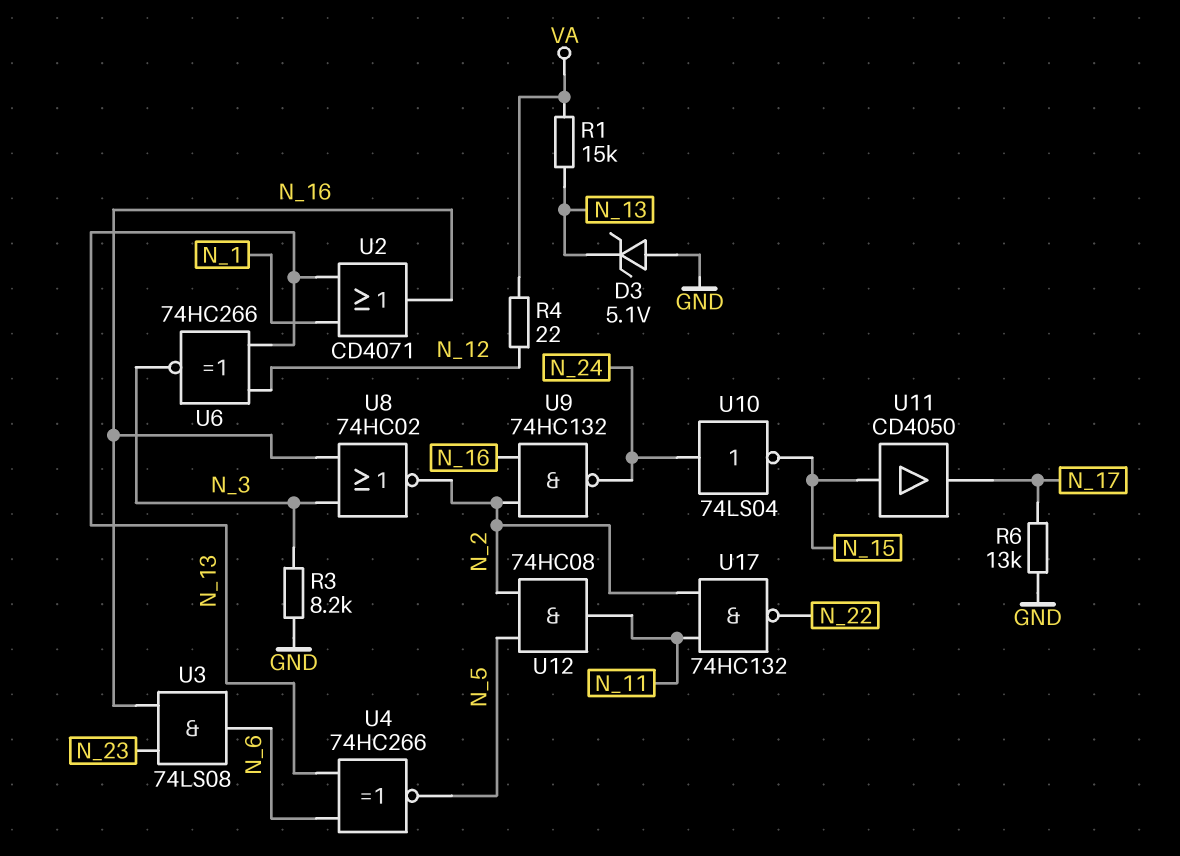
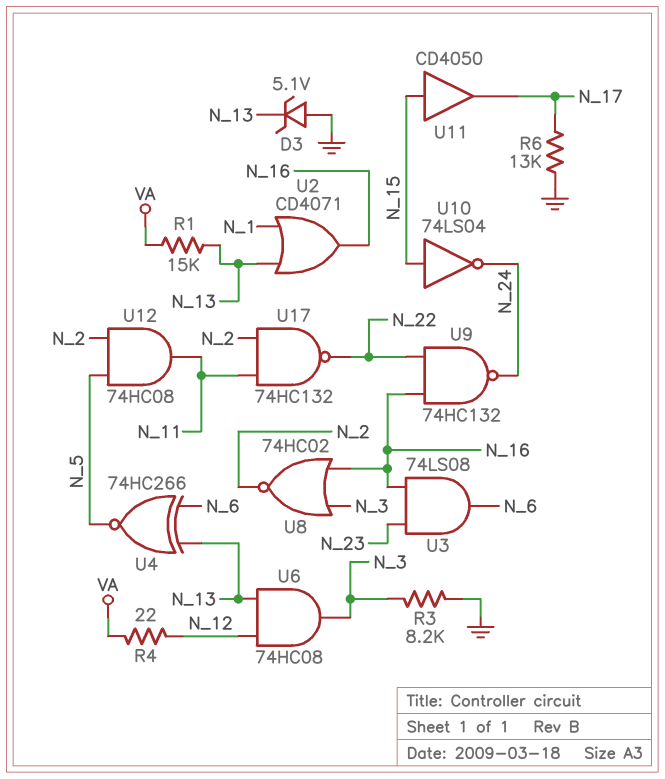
U6: XNOR 74HC266 (in N_12, in N_13, out N_3) -> AND 74HC08 (in N_12, in N_13, out N_3)
U9: NAND 74HC132 (in N_2, in N_16, out N_24) -> NAND 74HC132 (in N_16, in N_22, out N_24)
U10: NOT 74LS04 (in N_24, out N_15) -> NOT 74LS04 (in N_15, out N_24)

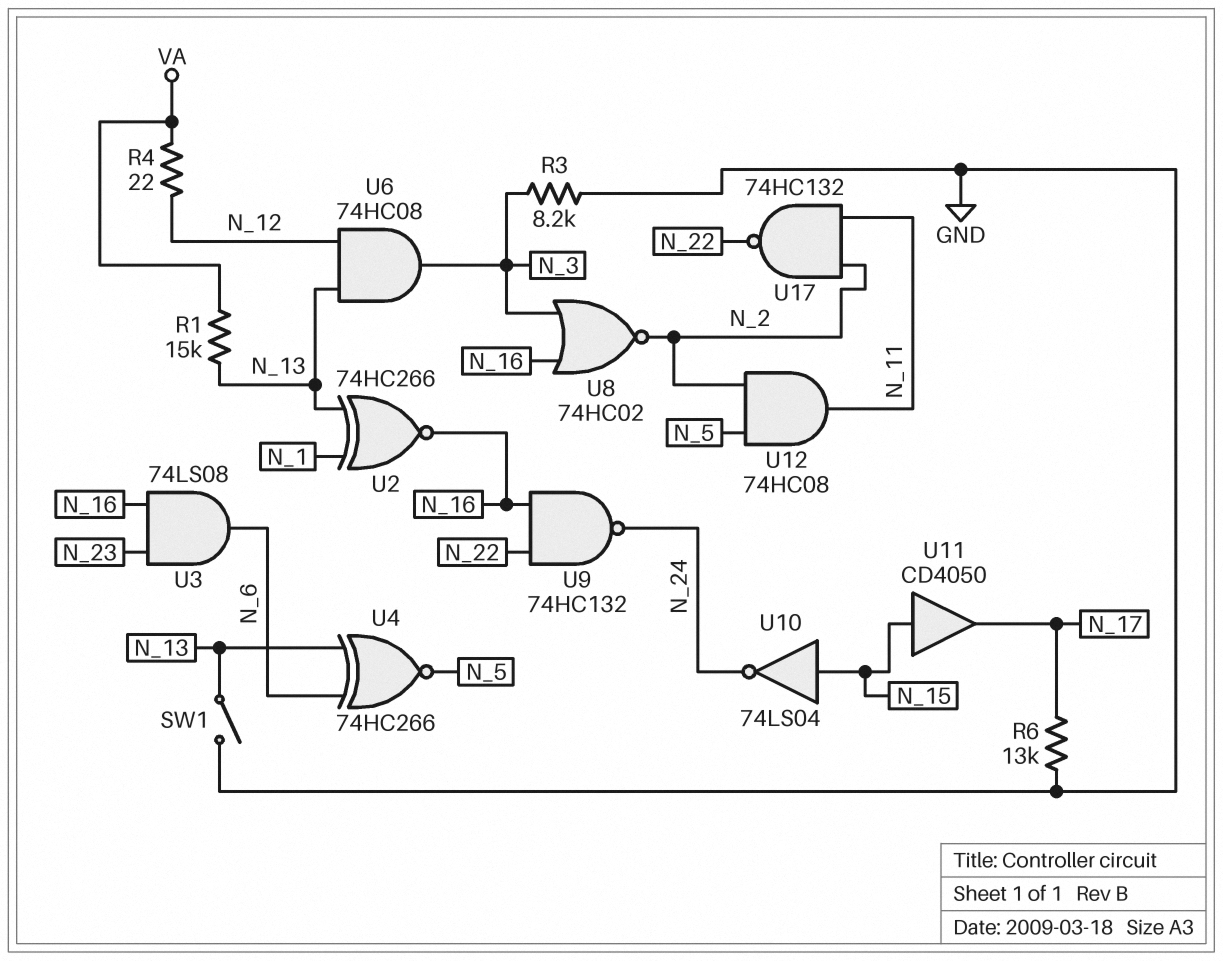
D3: zener 5.1V (A GND, K N_13) -> none
SW1: none -> switch (GND, N_13)
U2: OR CD4071 (in N_1, in N_13, out N_16) -> XNOR 74HC266 (in N_1, in N_13, out N_16)

